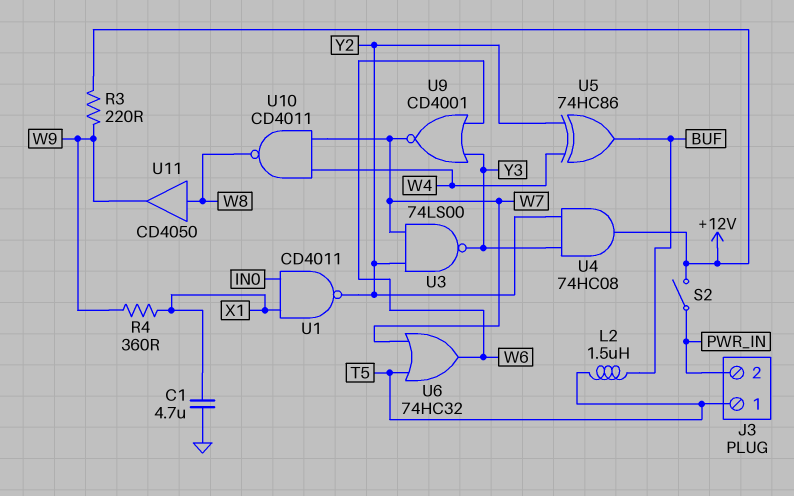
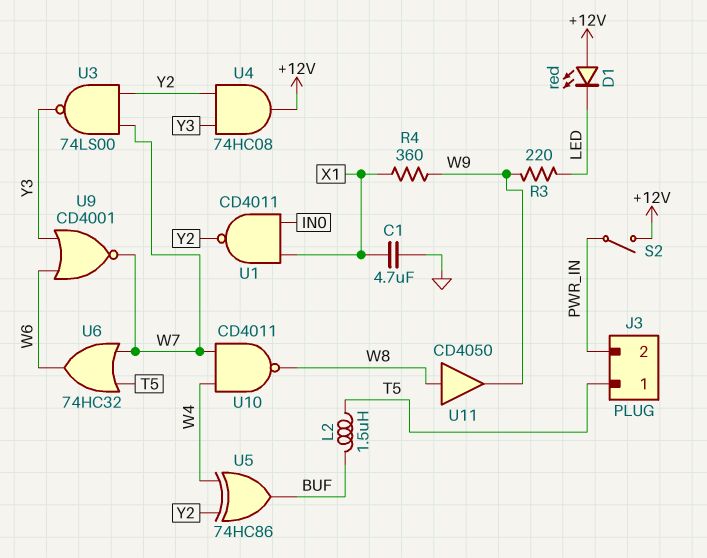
D1: none -> LED red (A +12V, K LED)
R3: 220 (+12V, W9) -> 220 (LED, W9)

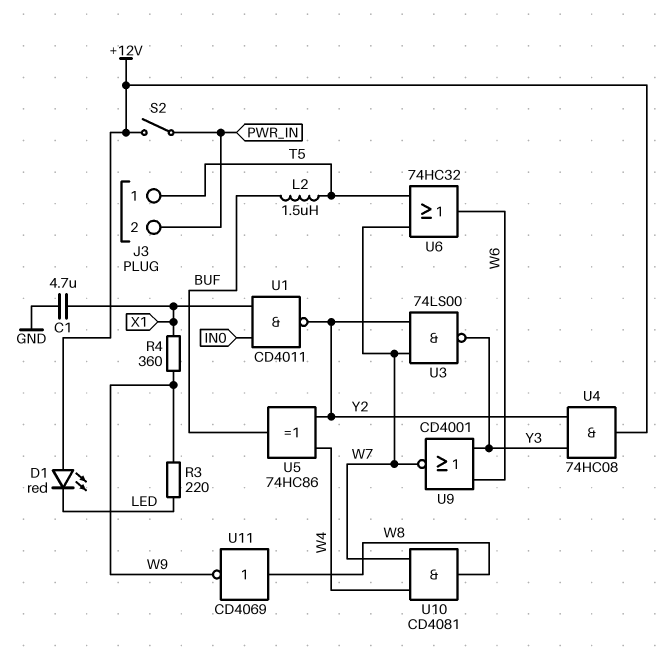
U10: NAND CD4011 (in W4, in W7, out W8) -> AND CD4081 (in W4, in W7, out W8)
U11: buffer CD4050 (in W8, out W9) -> NOT CD4069 (in W8, out W9)

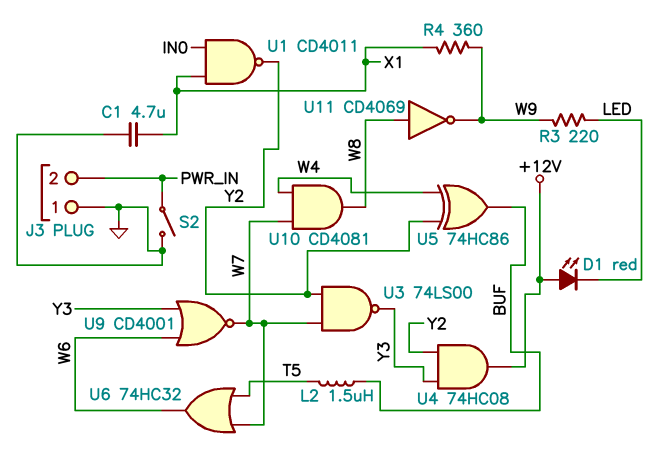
J3 pin 1: T5 -> GND
S2: switch (+12V, PWR_IN) -> switch (GND, PWR_IN)

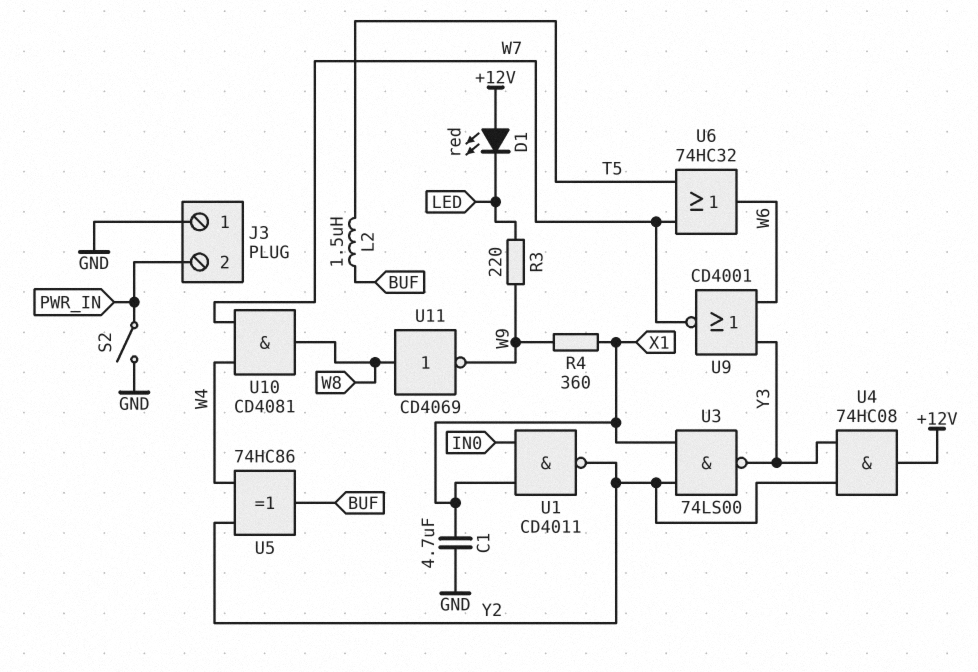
U3: NAND 74LS00 (in W7, in Y2, out Y3) -> NAND 74LS00 (in X1, in Y2, out Y3)

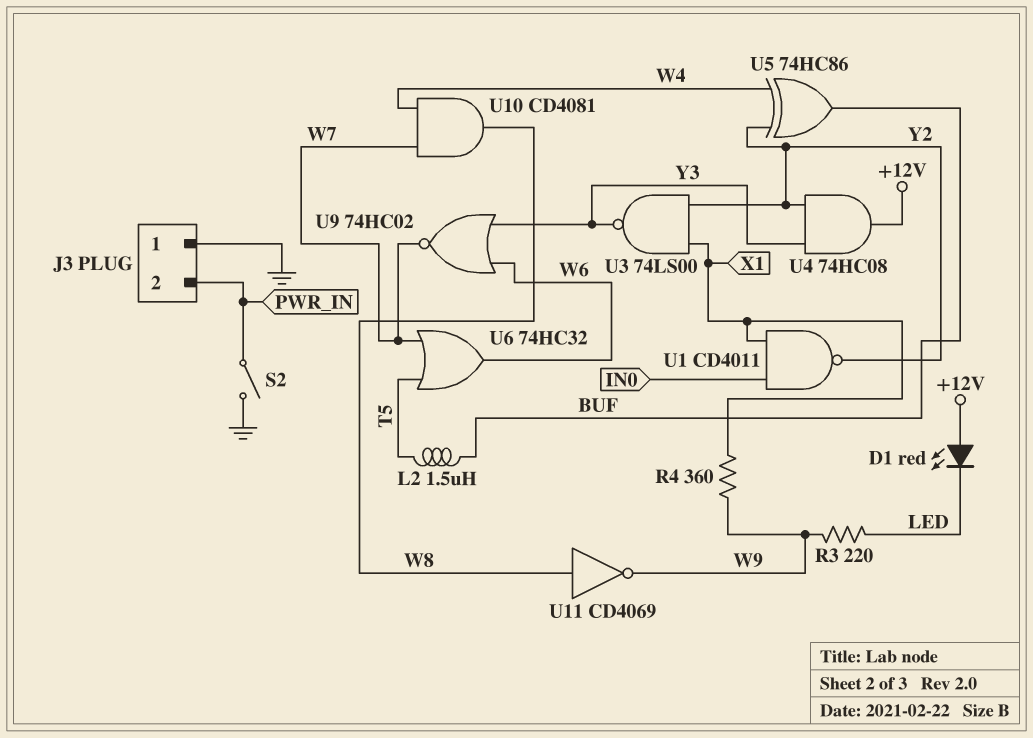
C1: 4.7uF (GND, X1) -> none
U9: NOR CD4001 (in W6, in Y3, out W7) -> NOR 74HC02 (in W6, in Y3, out W7)

